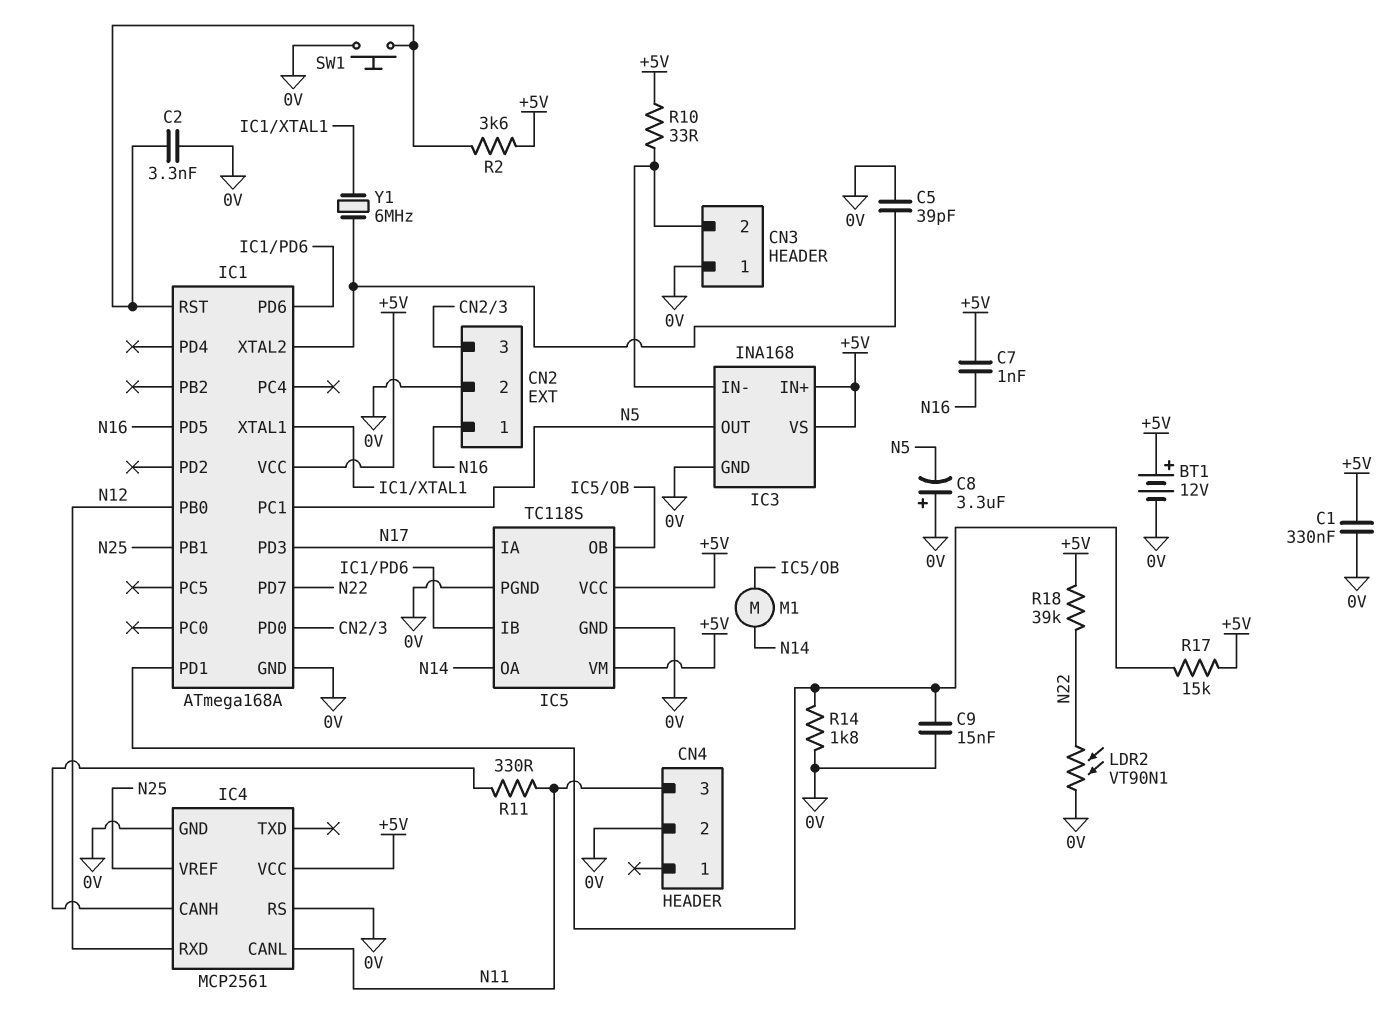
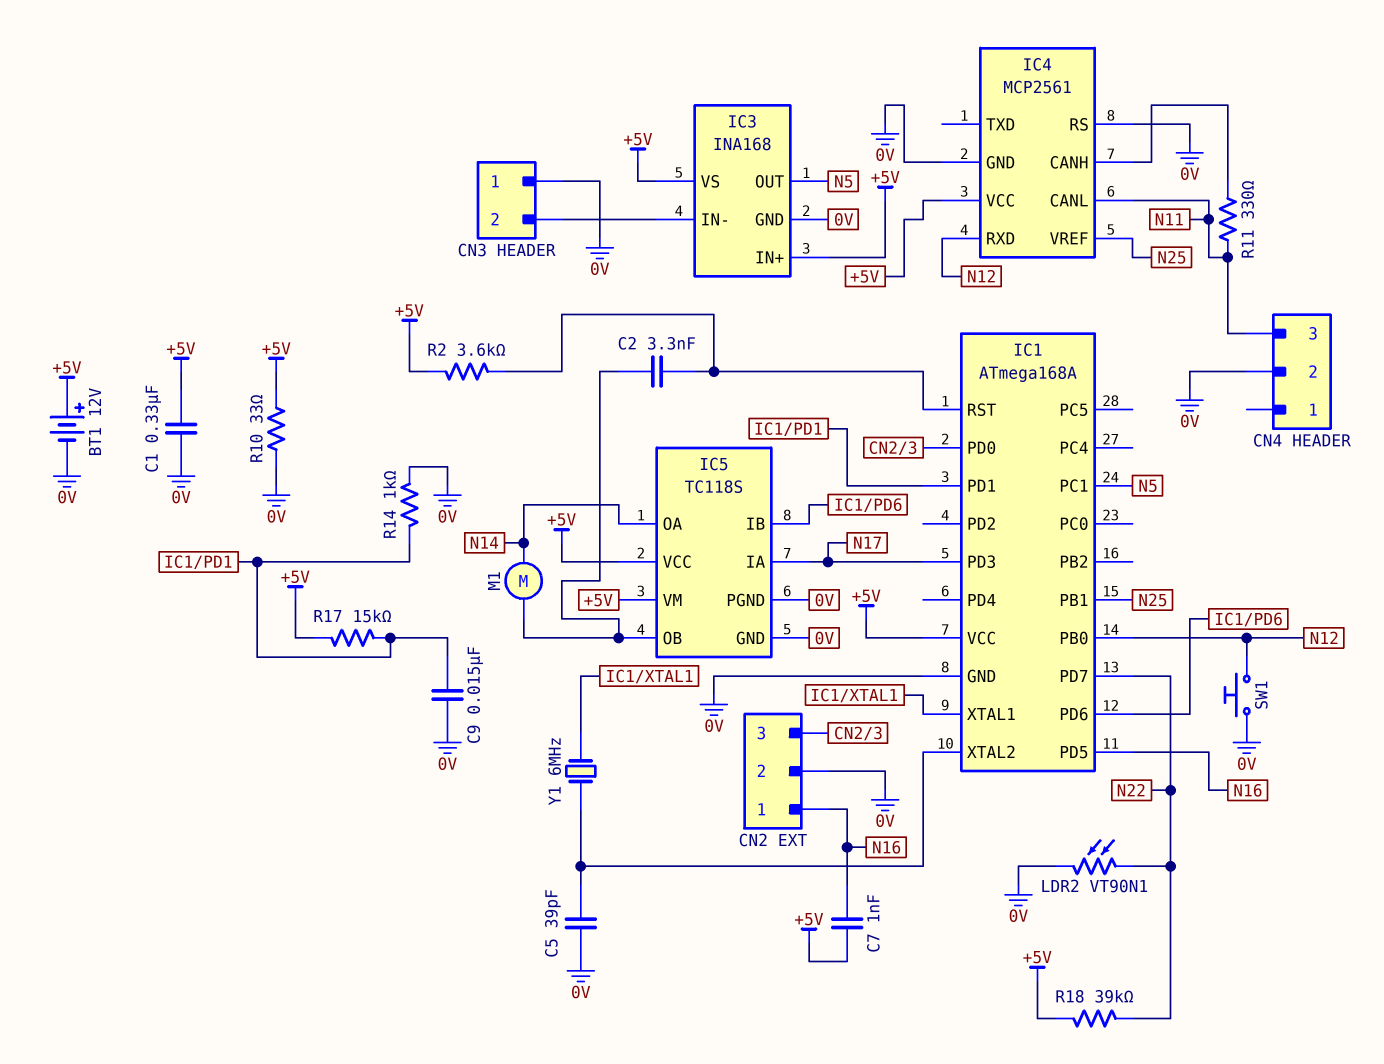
C2: 3.3nF (0V, IC1/RST) -> 3.3nF (IC1/RST, IC5/OB)
C8: 3.3uF (plus 0V, minus N5) -> none
R10: 33 (+5V, CN3/2) -> 33 (+5V, 0V)
R14: 1.8k (0V, IC1/PD1) -> 1k (0V, IC1/PD1)
SW1: button (0V, IC1/RST) -> button (0V, N12)

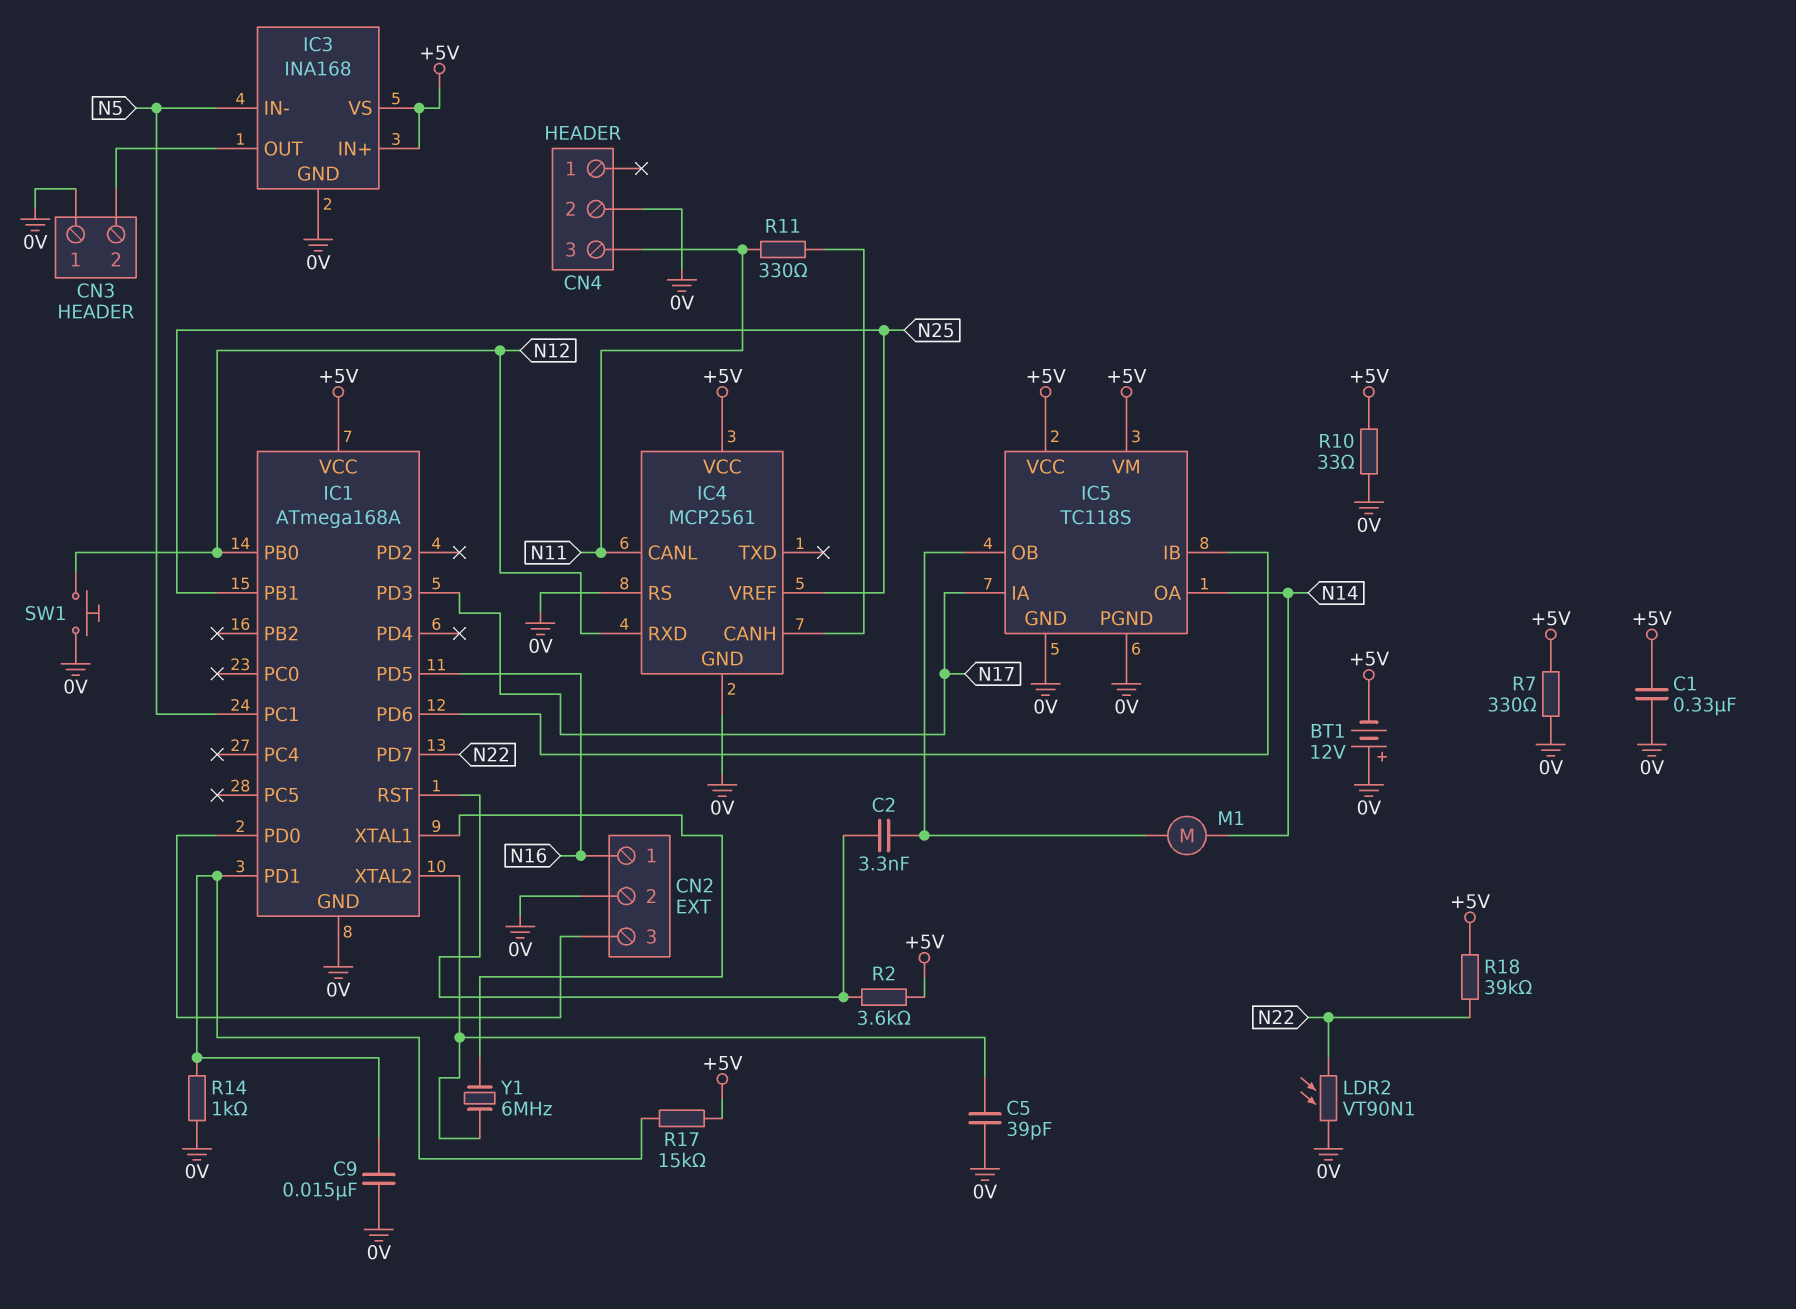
BT1: 12V (plus +5V, minus 0V) -> 12V (plus 0V, minus +5V)
C7: 1nF (+5V, N16) -> none
IC3 pin IN-: CN3/2 -> N5
IC3 pin OUT: N5 -> CN3/2
R7: none -> 330 (+5V, 0V)

